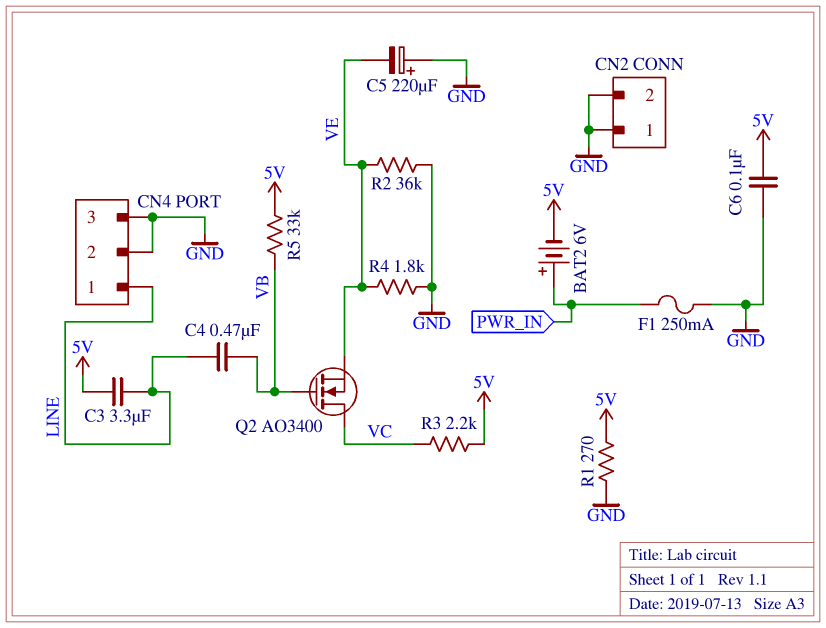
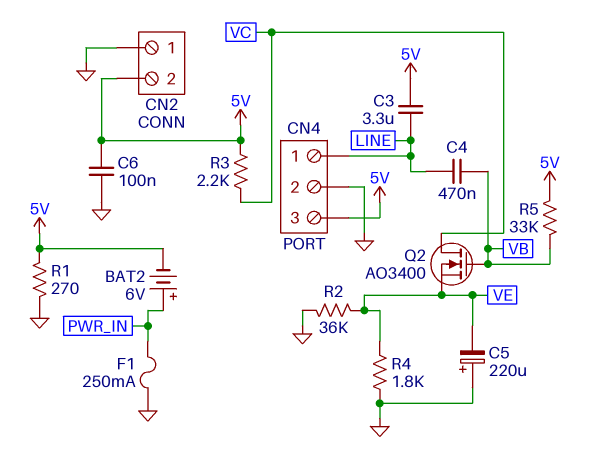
CN2 pin 2: GND -> 5V
CN4 pin 3: GND -> 5V

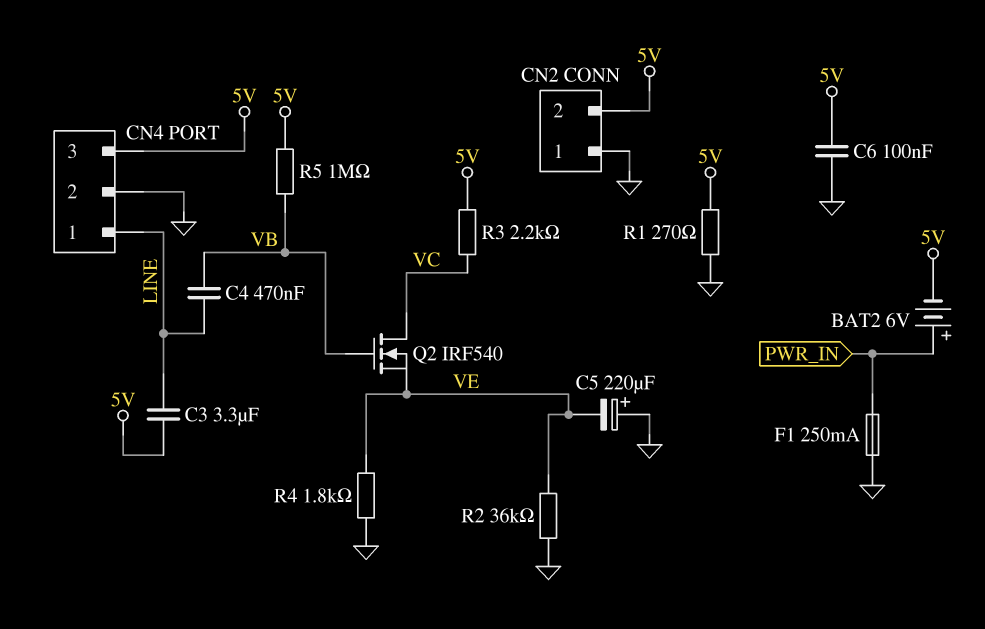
Q2: NMOS AO3400 (G VB, D VC, S VE) -> NMOS IRF540 (G VB, D VC, S VE)
R5: 33k (5V, VB) -> 1M (5V, VB)

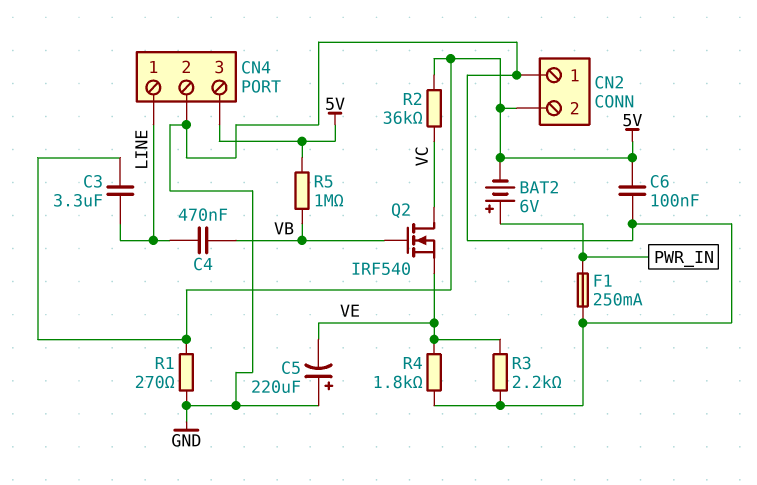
R2: 36k (GND, VE) -> 36k (5V, VC)
R3: 2.2k (5V, VC) -> 2.2k (GND, VE)

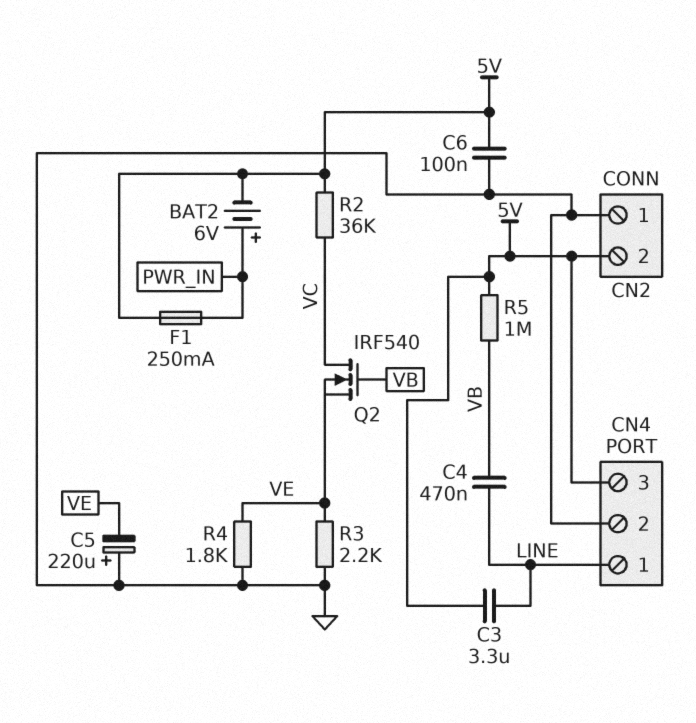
F1: 250mA (GND, PWR_IN) -> 250mA (5V, PWR_IN)
R1: 270 (5V, GND) -> none

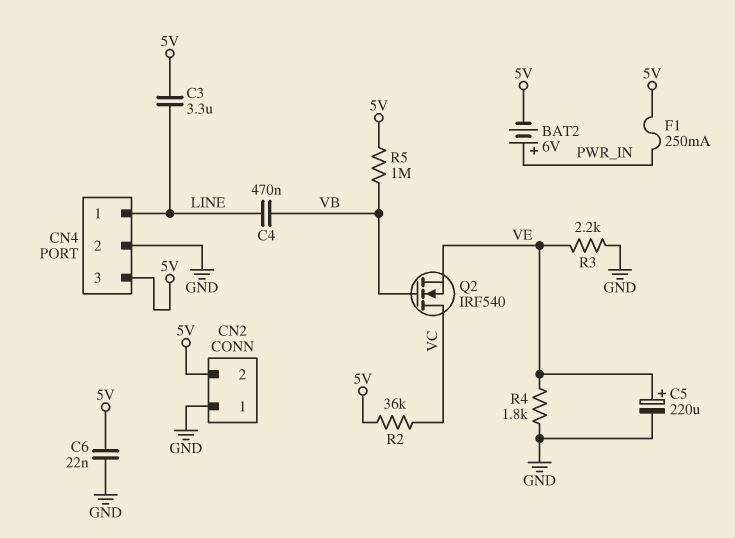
C5: 220uF (plus GND, minus VE) -> 220uF (plus VE, minus GND)
C6: 100nF (5V, GND) -> 22nF (5V, GND)

